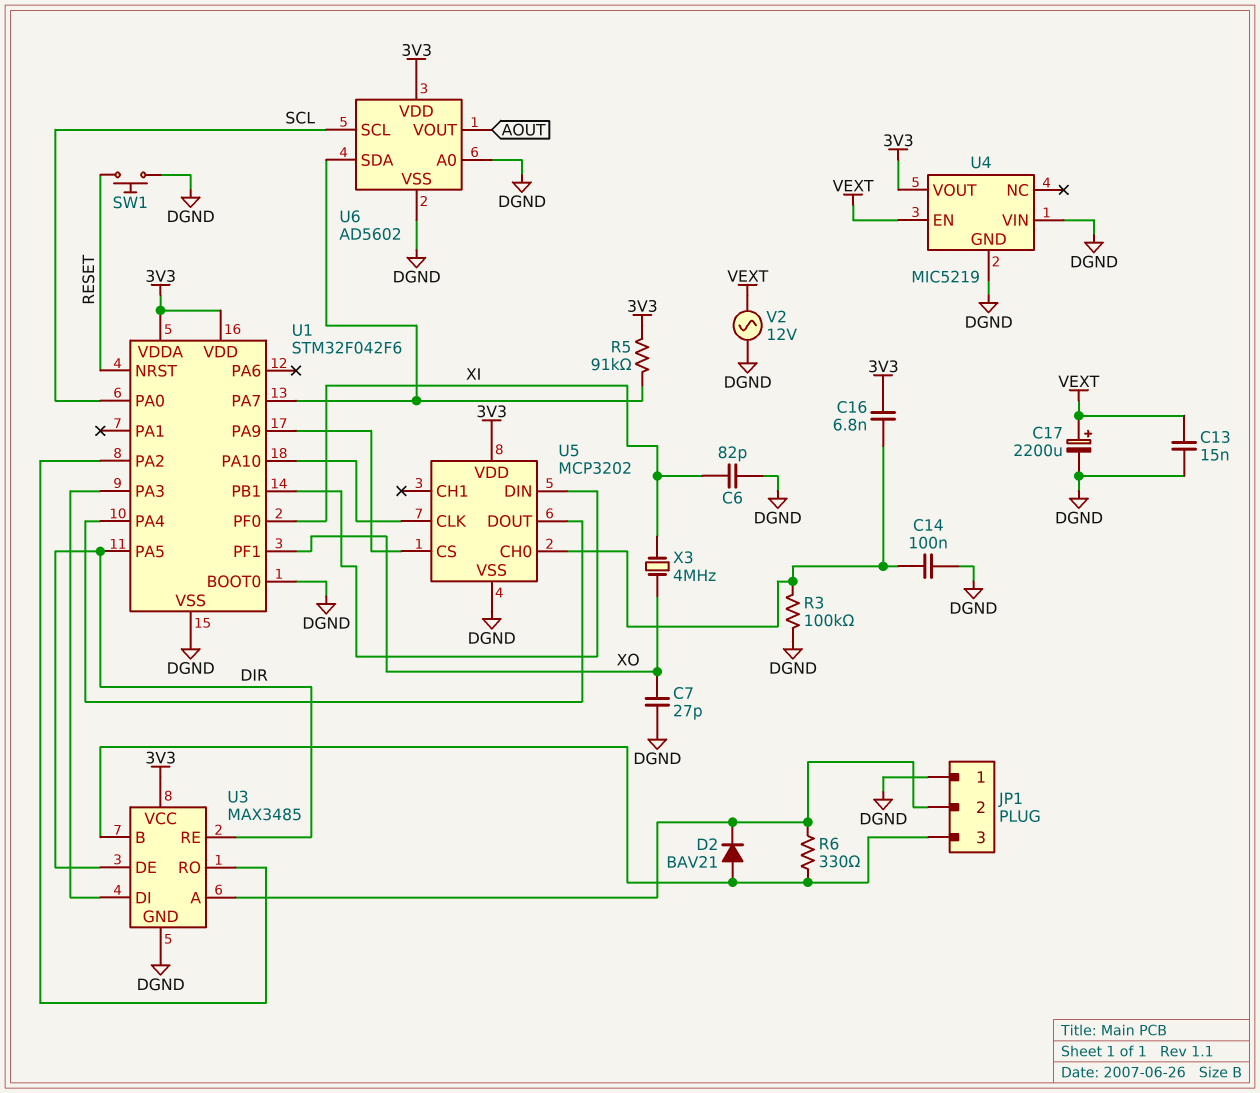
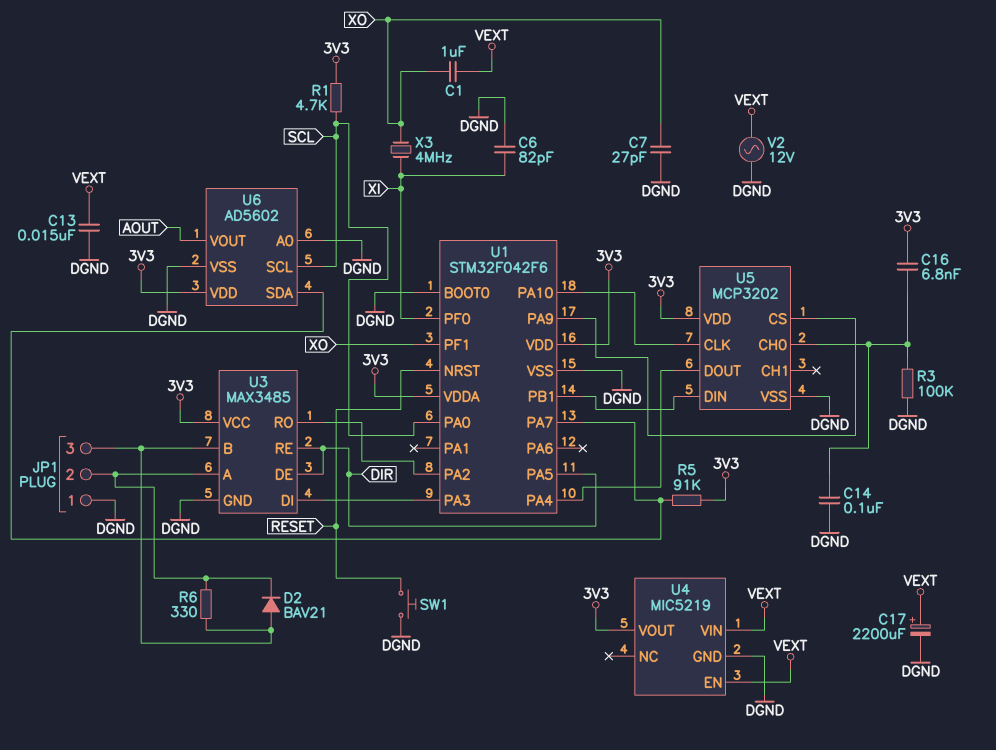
C1: none -> 1uF (VEXT, XO)
R1: none -> 4.7k (3V3, SCL)
U4 pin VIN: DGND -> VEXT

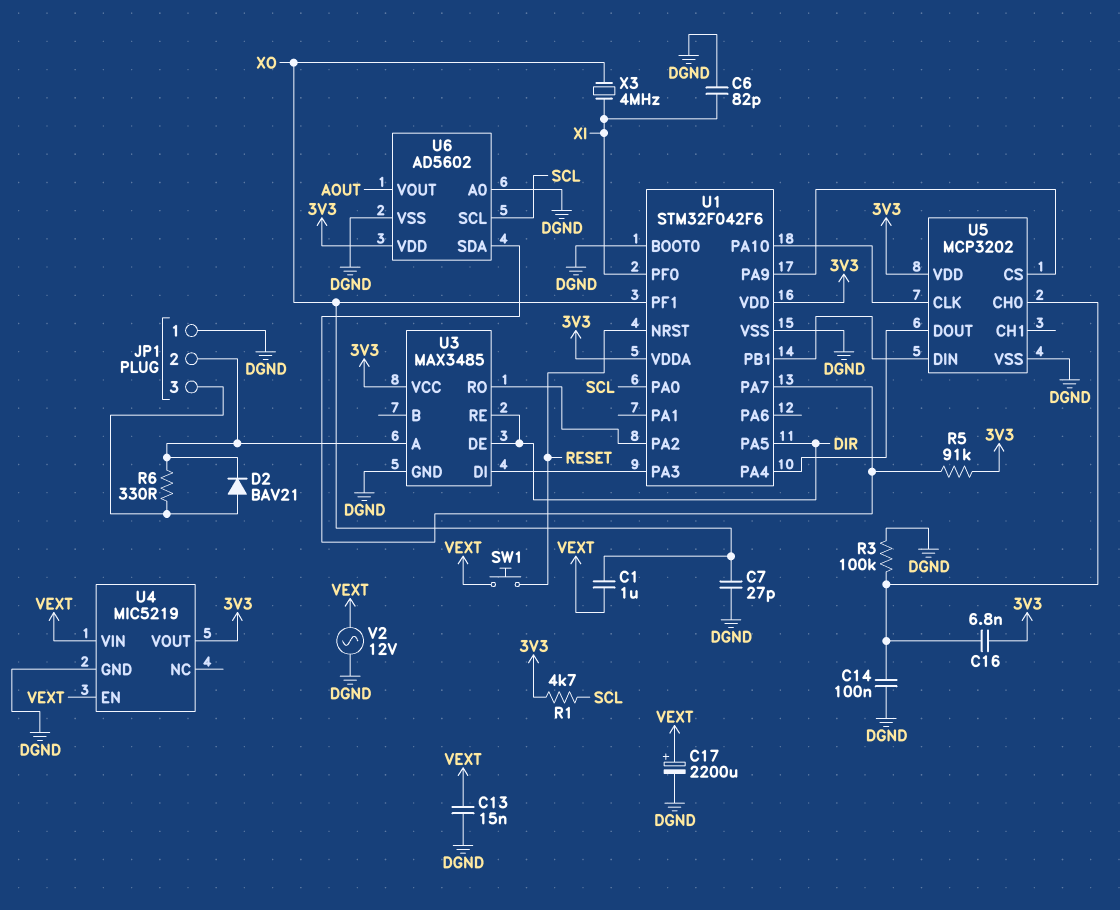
SW1: button (DGND, RESET) -> button (RESET, VEXT)
U3 pin B: JP1/3 -> none

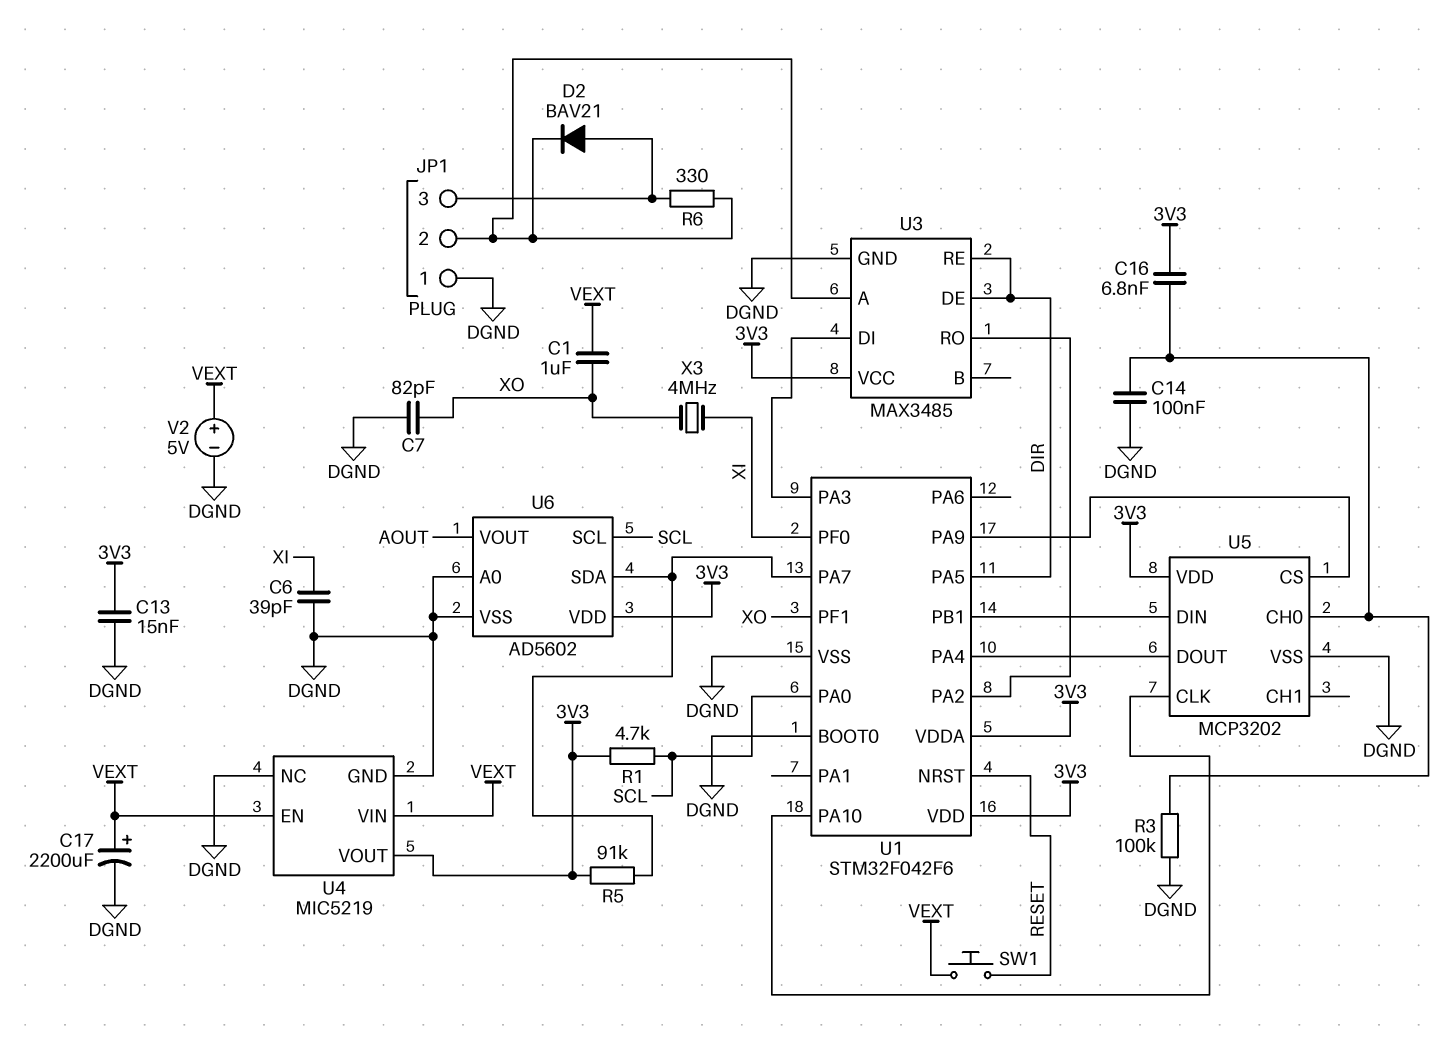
C6: 82pF (DGND, XI) -> 39pF (DGND, XI)
C7: 27pF (DGND, XO) -> 82pF (DGND, XO)
C13: 15nF (DGND, VEXT) -> 15nF (3V3, DGND)
U4 pin NC: none -> DGND
V2: AC 12V (DGND, VEXT) -> 5V (plus VEXT, minus DGND)

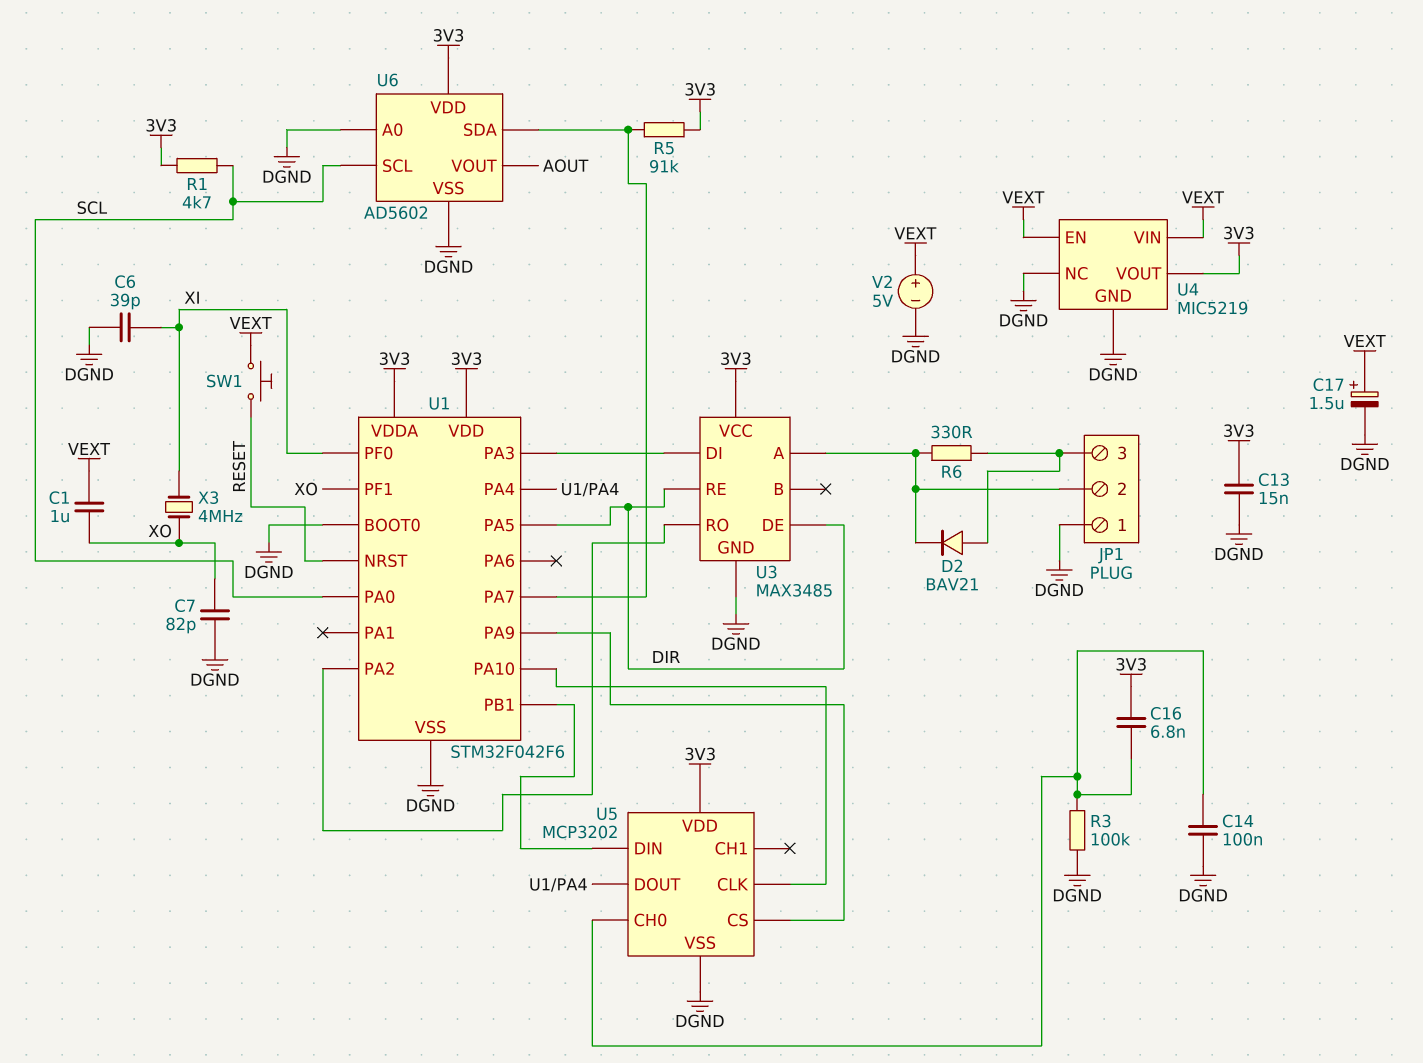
C17: 2200uF (plus VEXT, minus DGND) -> 1.5uF (plus VEXT, minus DGND)

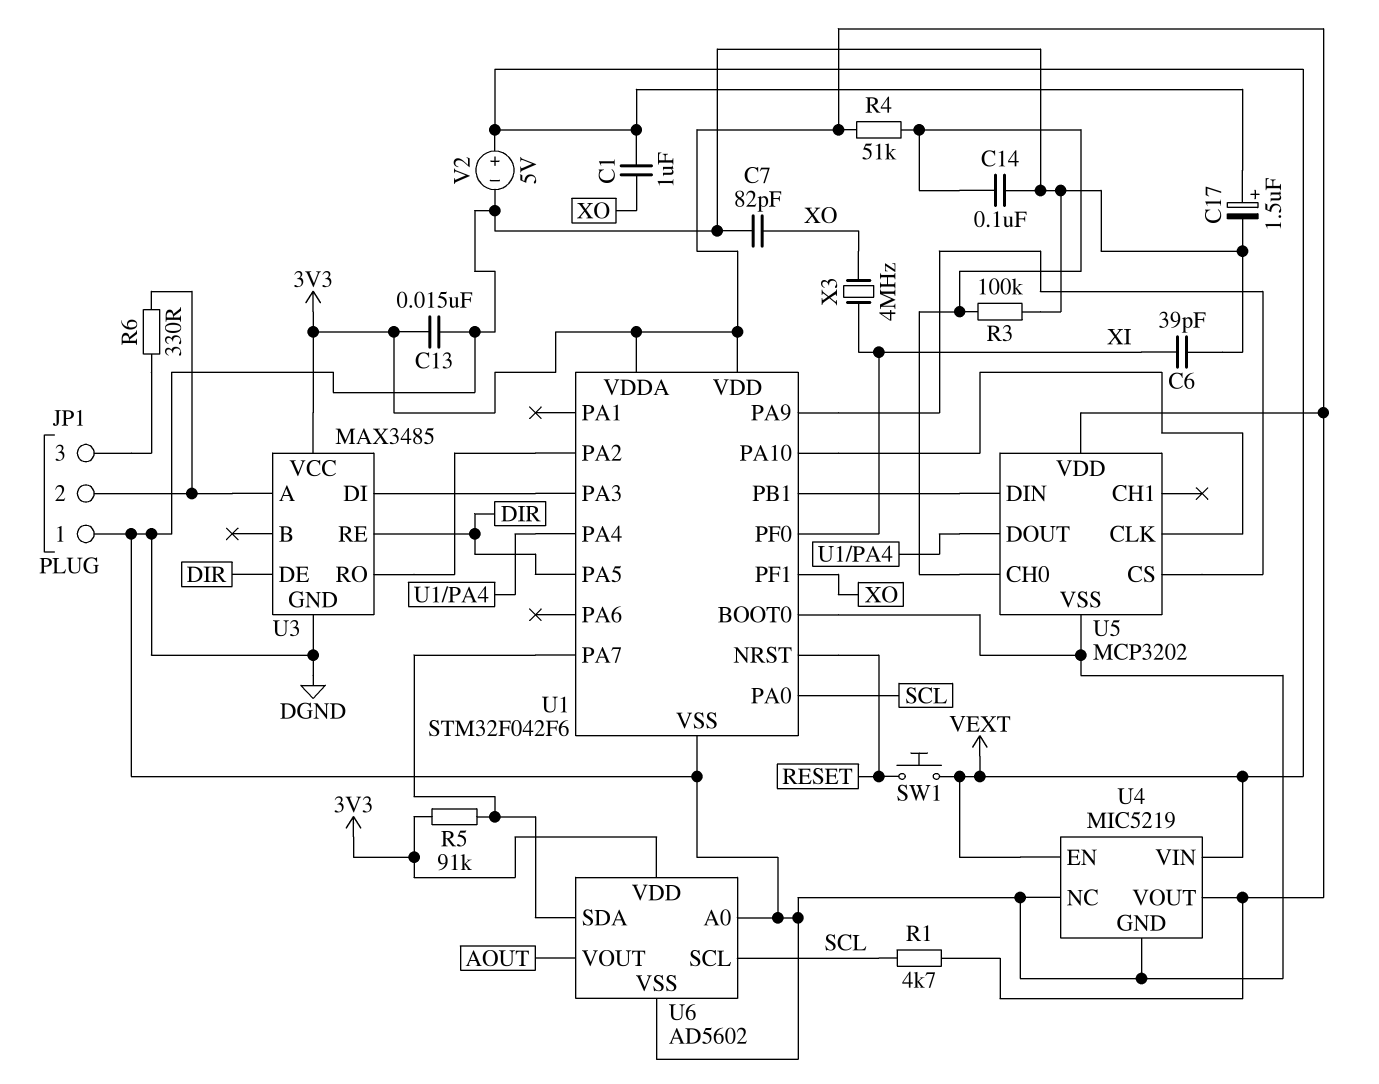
C16: 6.8nF (3V3, U5/CH0) -> none
D2: diode BAV21 (A JP1/3, K JP1/2) -> none
R4: none -> 51k (3V3, U5/CH0)

